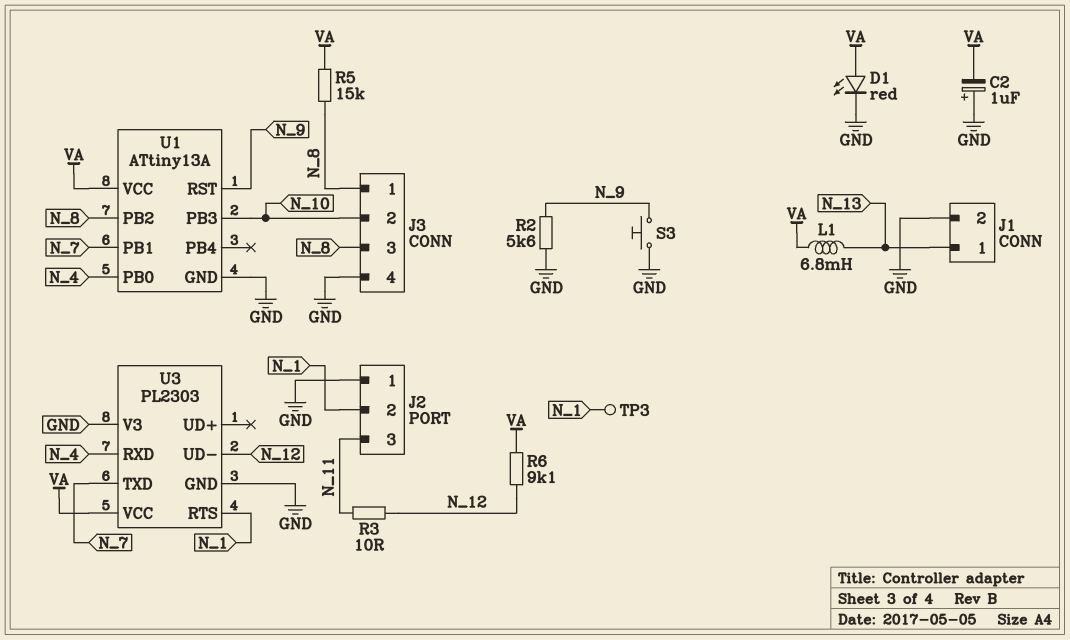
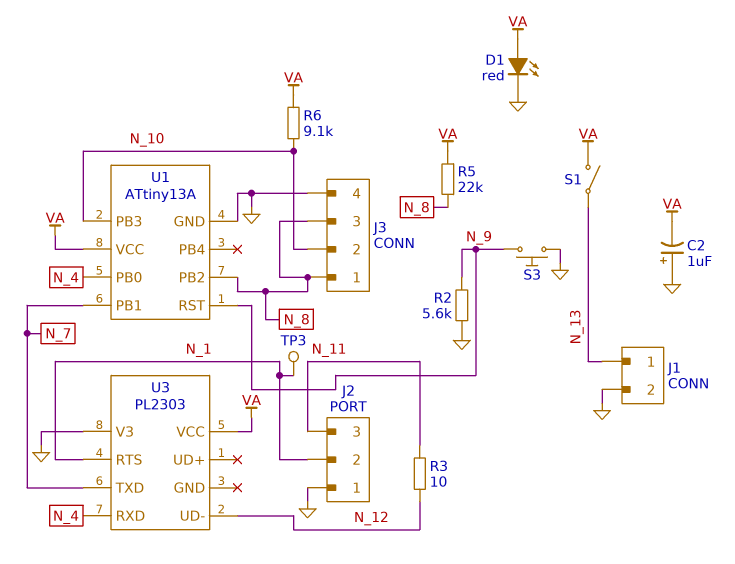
L1: 6.8mH (N_13, VA) -> none
R5: 15k (N_8, VA) -> 22k (N_8, VA)
R6: 9.1k (N_12, VA) -> 9.1k (N_10, VA)
S1: none -> switch (N_13, VA)
U3 pin GND: GND -> none

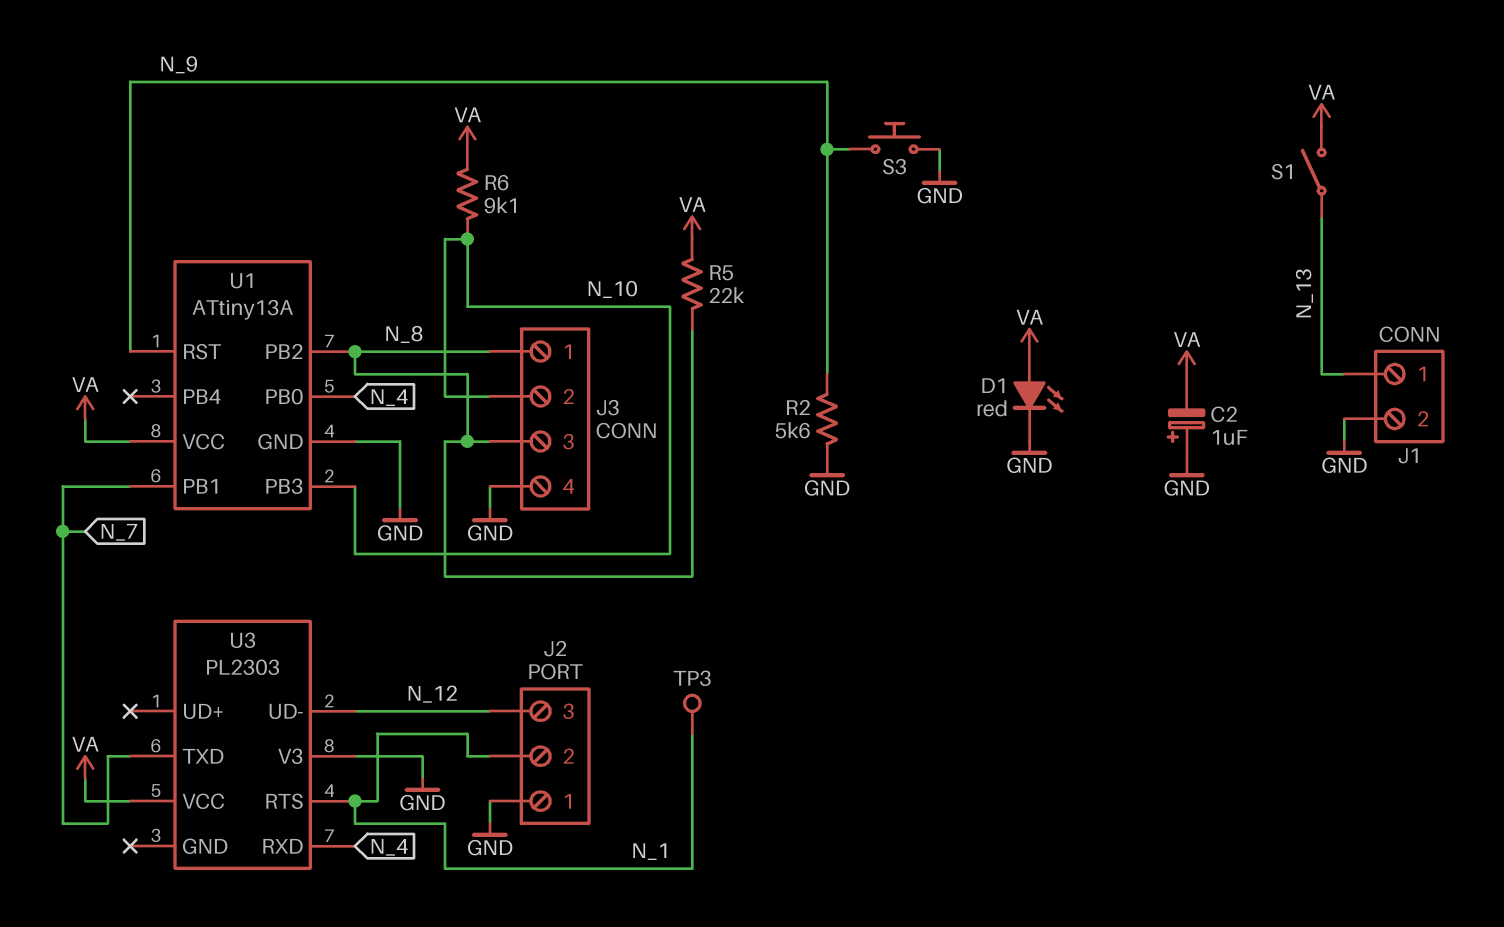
J2 pin 3: N_11 -> N_12
R3: 10 (N_11, N_12) -> none

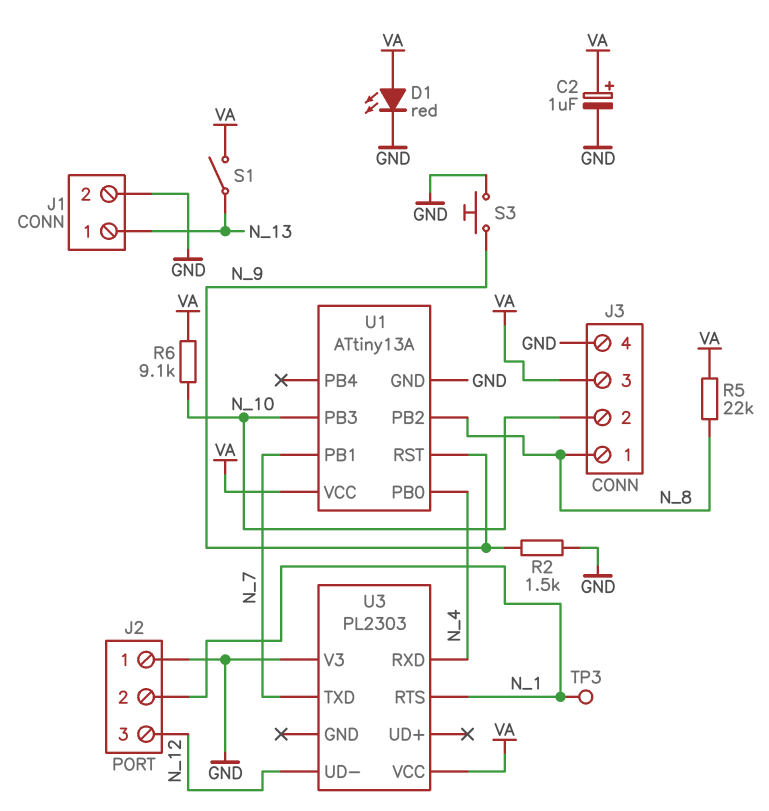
C2: 1uF (plus GND, minus VA) -> 1uF (plus VA, minus GND)
J3 pin 3: N_8 -> VA
R2: 5.6k (GND, N_9) -> 1.5k (GND, N_9)

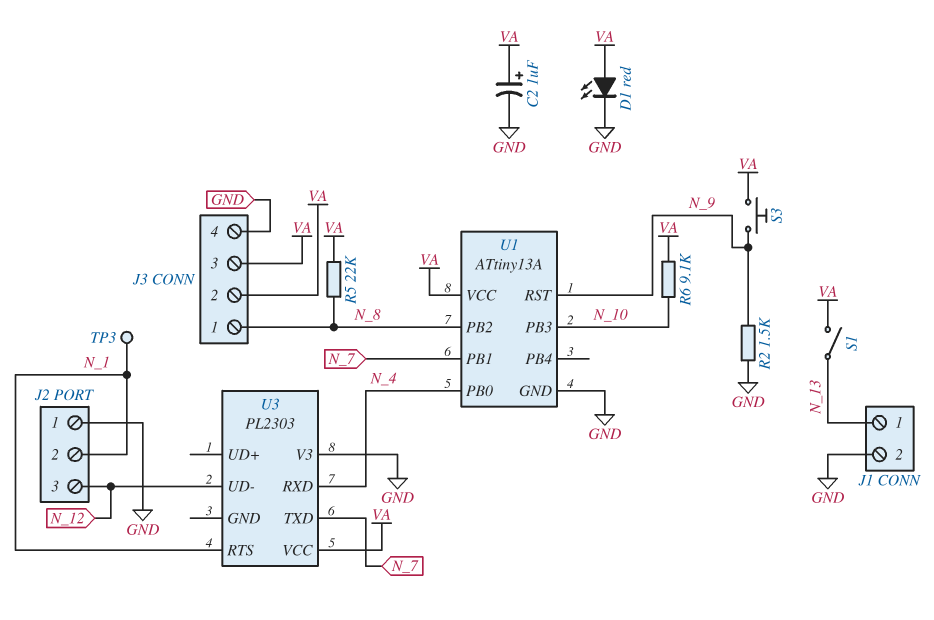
J3 pin 2: N_10 -> VA
S3: button (GND, N_9) -> button (N_9, VA)

